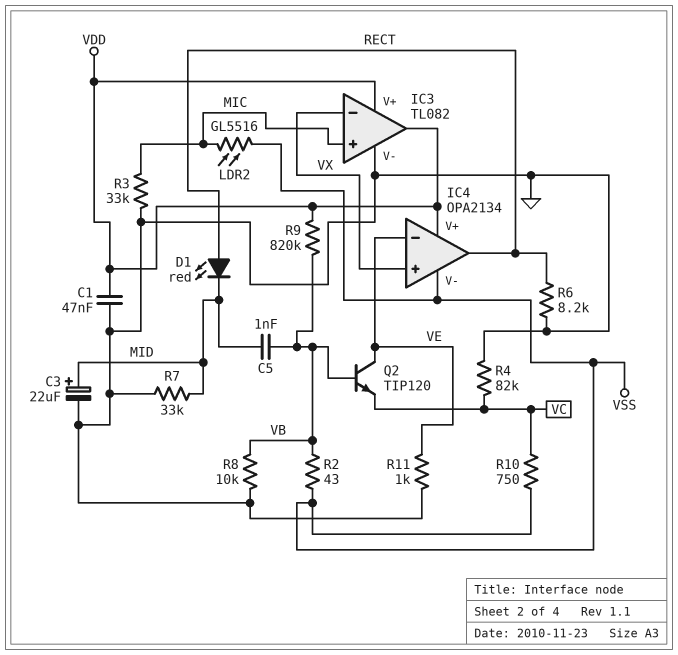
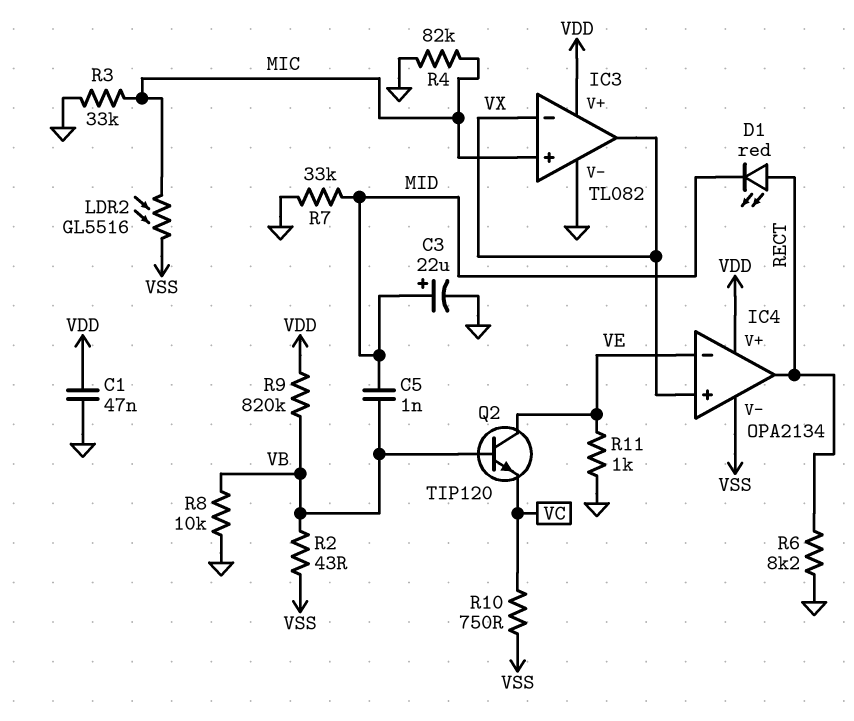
IC3 pin out: VDD -> VX
R4: 82k (GND, VC) -> 82k (GND, MIC)

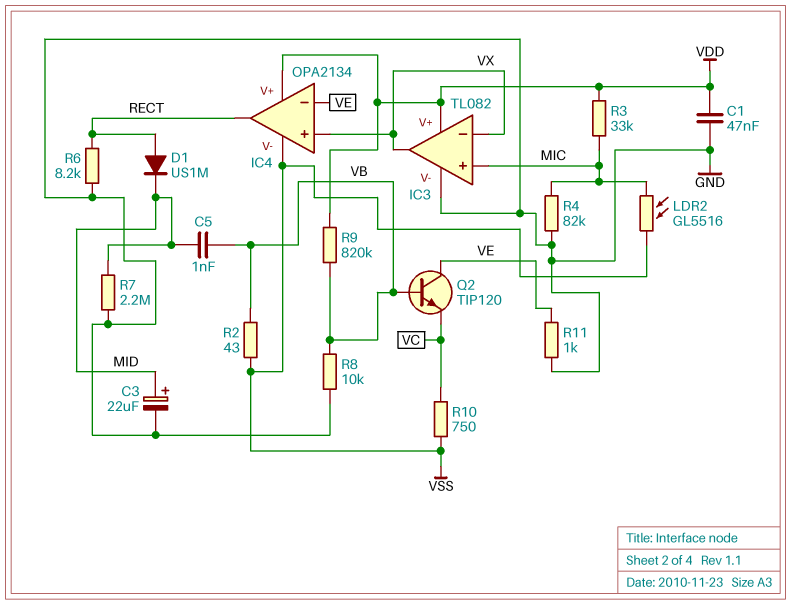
D1: LED red (A RECT, K MID) -> diode US1M (A RECT, K MID)
R3: 33k (GND, MIC) -> 33k (MIC, VDD)
R7: 33k (GND, MID) -> 2.2M (GND, MID)

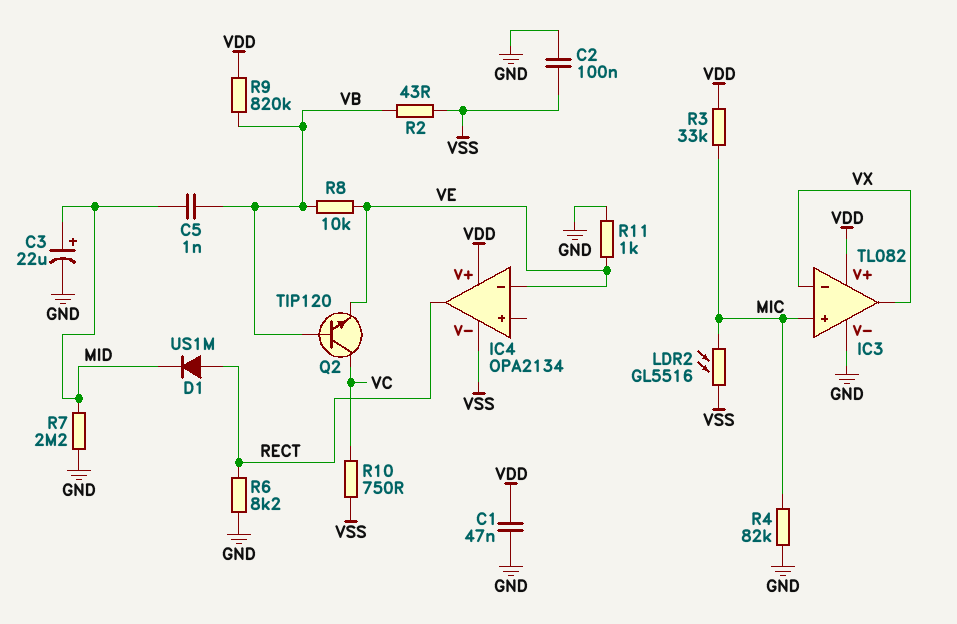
C2: none -> 100nF (GND, VSS)
IC4 pin in+: VX -> none
Q2: NPN TIP120 (B VB, C VE, E VC) -> NPN TIP120 (B VB, C VC, E VE)
R8: 10k (GND, VB) -> 10k (VB, VE)

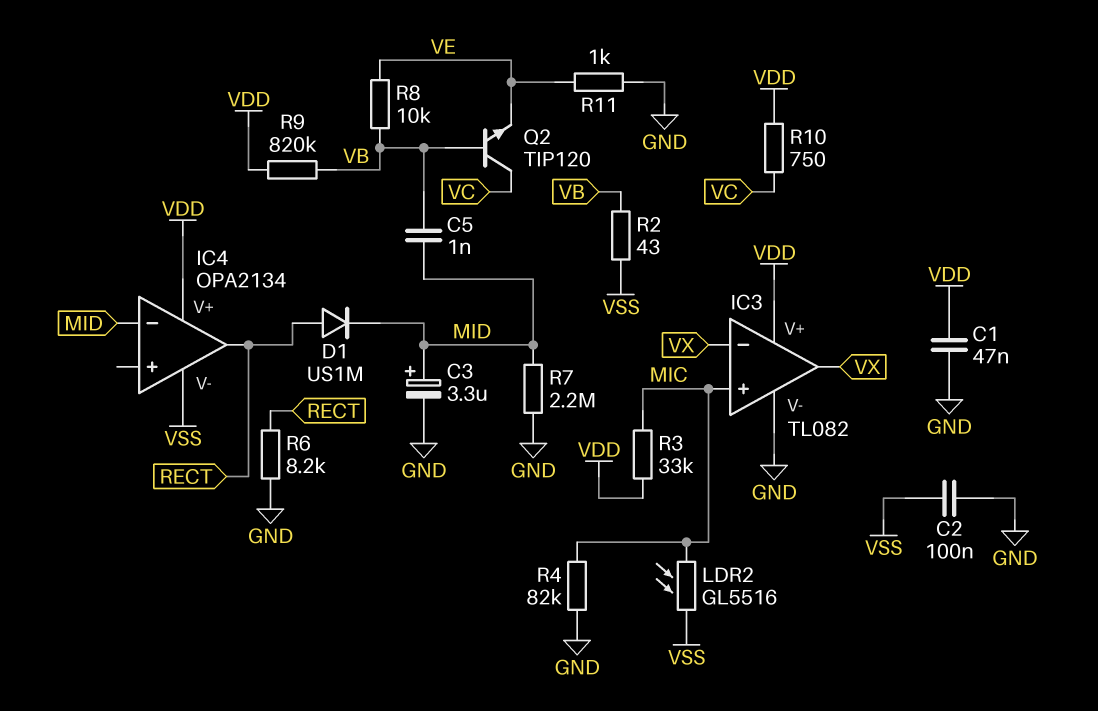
C3: 22uF (plus MID, minus GND) -> 3.3uF (plus MID, minus GND)
IC4 pin in-: VE -> MID
R10: 750 (VC, VSS) -> 750 (VC, VDD)

